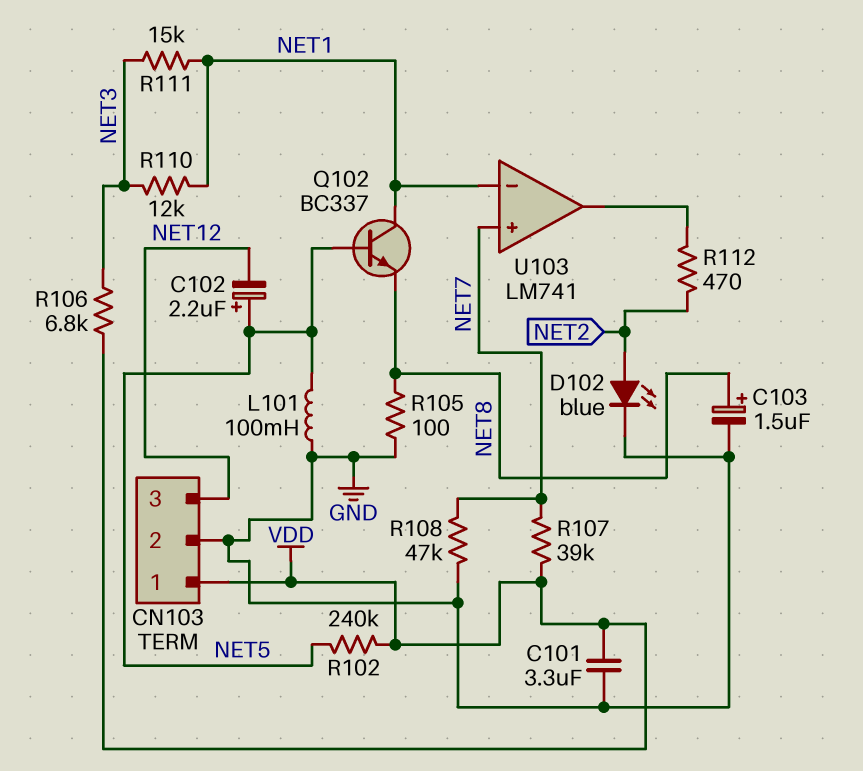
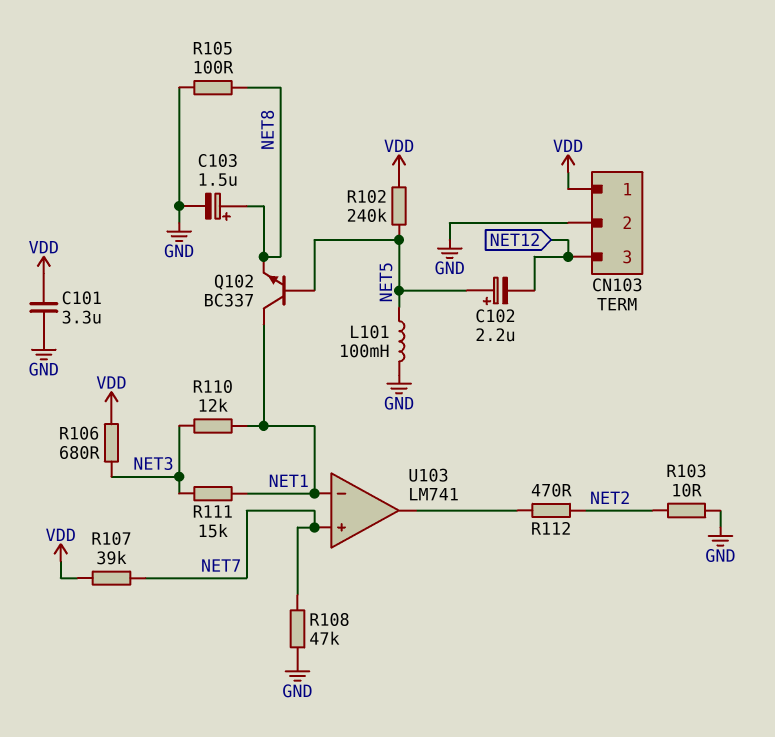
D102: LED blue (A NET2, K GND) -> none
R103: none -> 10 (GND, NET2)
R106: 6.8k (NET3, VDD) -> 680 (NET3, VDD)

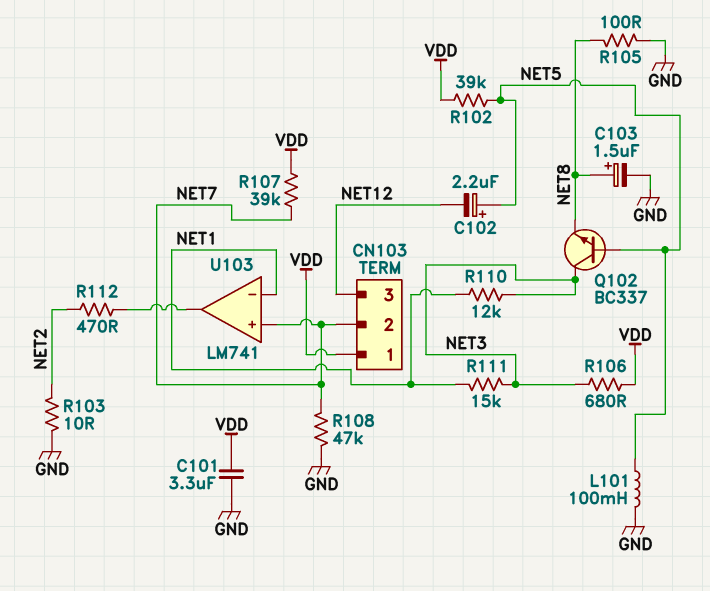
CN103 pin 2: GND -> NET7
Q102: NPN BC337 (B NET5, C NET1, E NET8) -> NPN BC337 (B NET5, C NET3, E NET8)
R102: 240k (NET5, VDD) -> 39k (NET5, VDD)

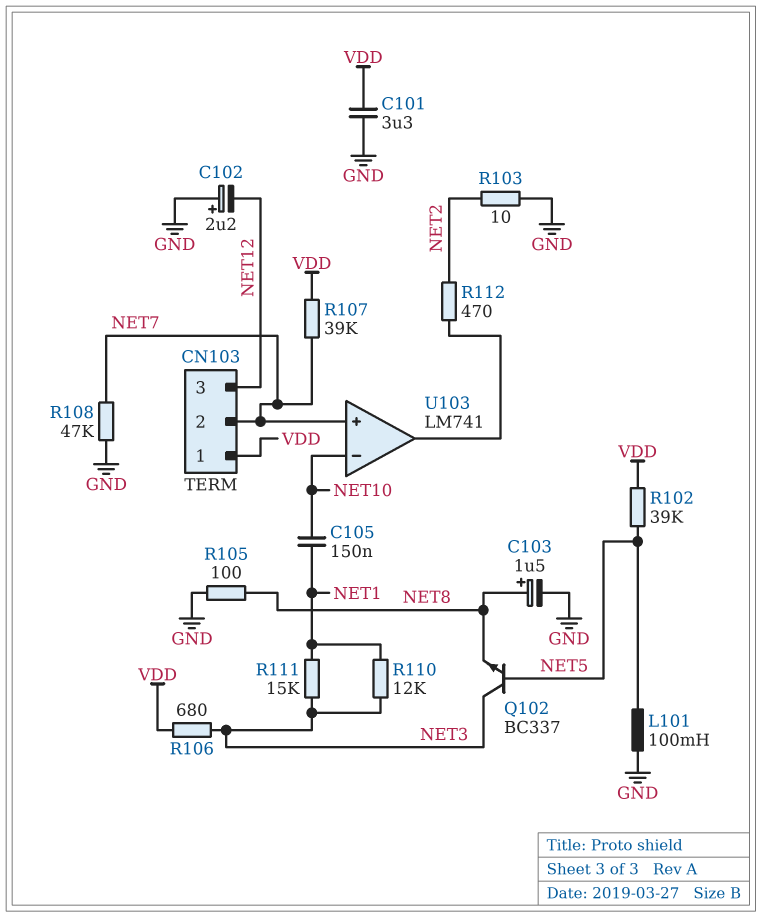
C102: 2.2uF (plus NET5, minus NET12) -> 2.2uF (plus GND, minus NET12)
C105: none -> 150nF (NET1, NET10)
U103 pin in-: NET1 -> NET10

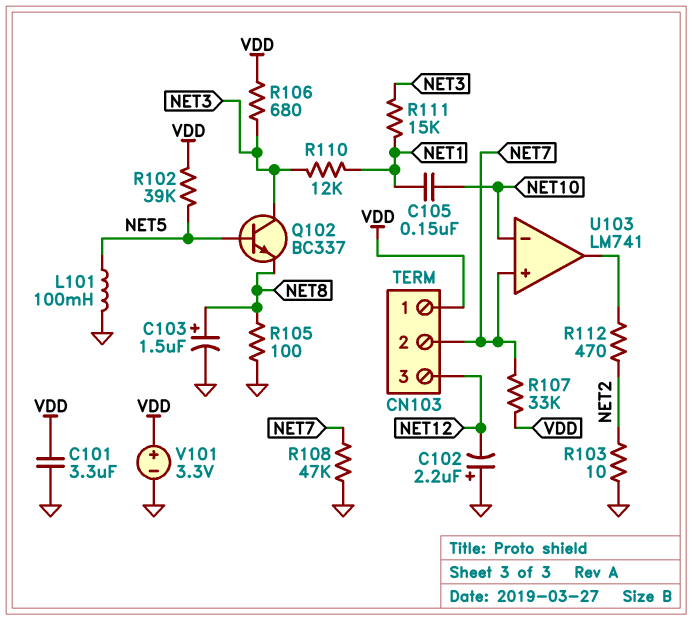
R107: 39k (NET7, VDD) -> 33k (NET7, VDD)
V101: none -> 3.3V (plus VDD, minus GND)

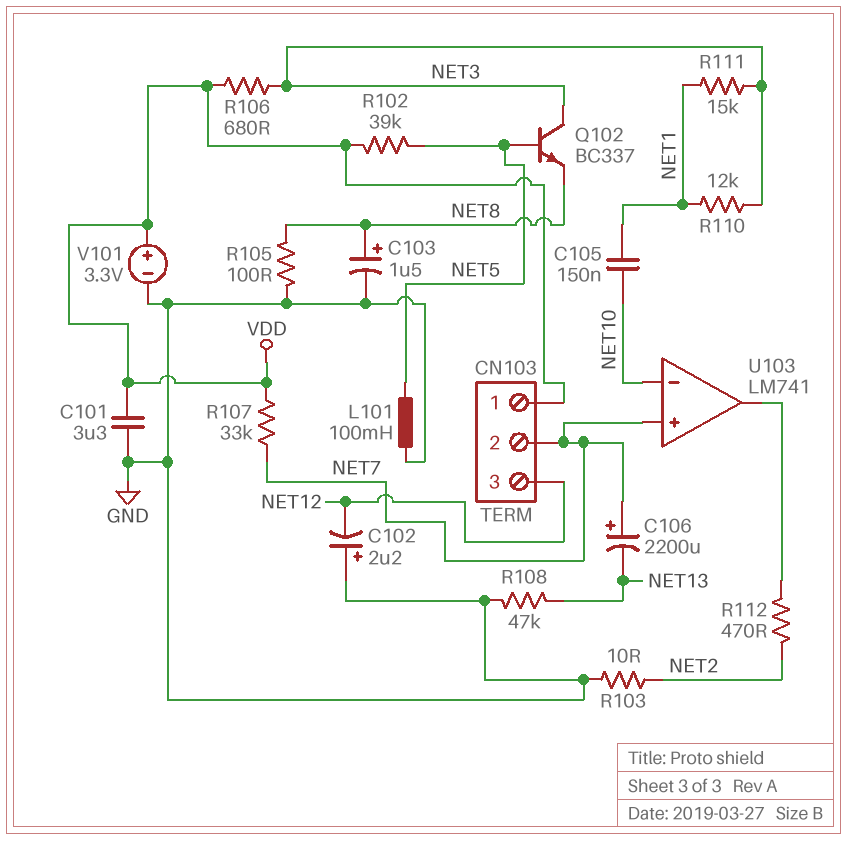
C106: none -> 2200uF (plus NET7, minus NET13)
R108: 47k (GND, NET7) -> 47k (GND, NET13)

